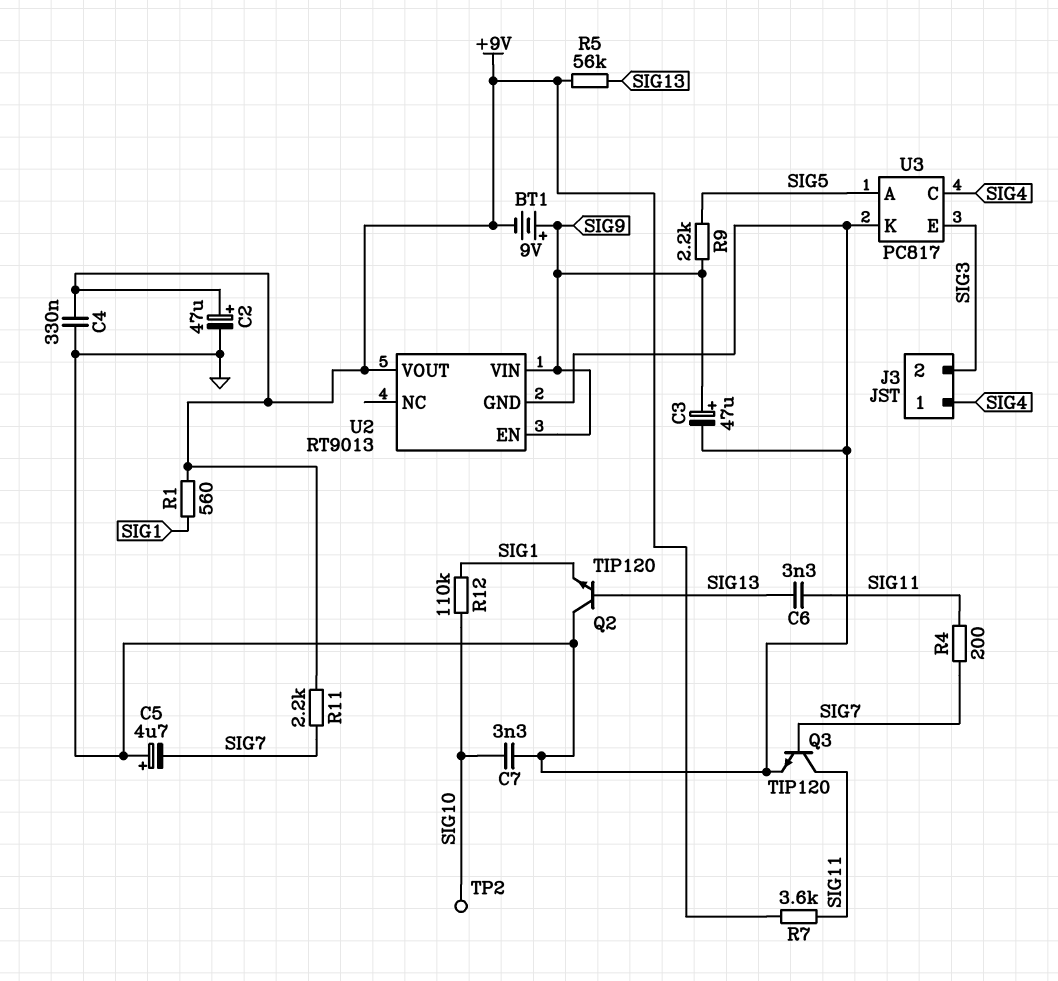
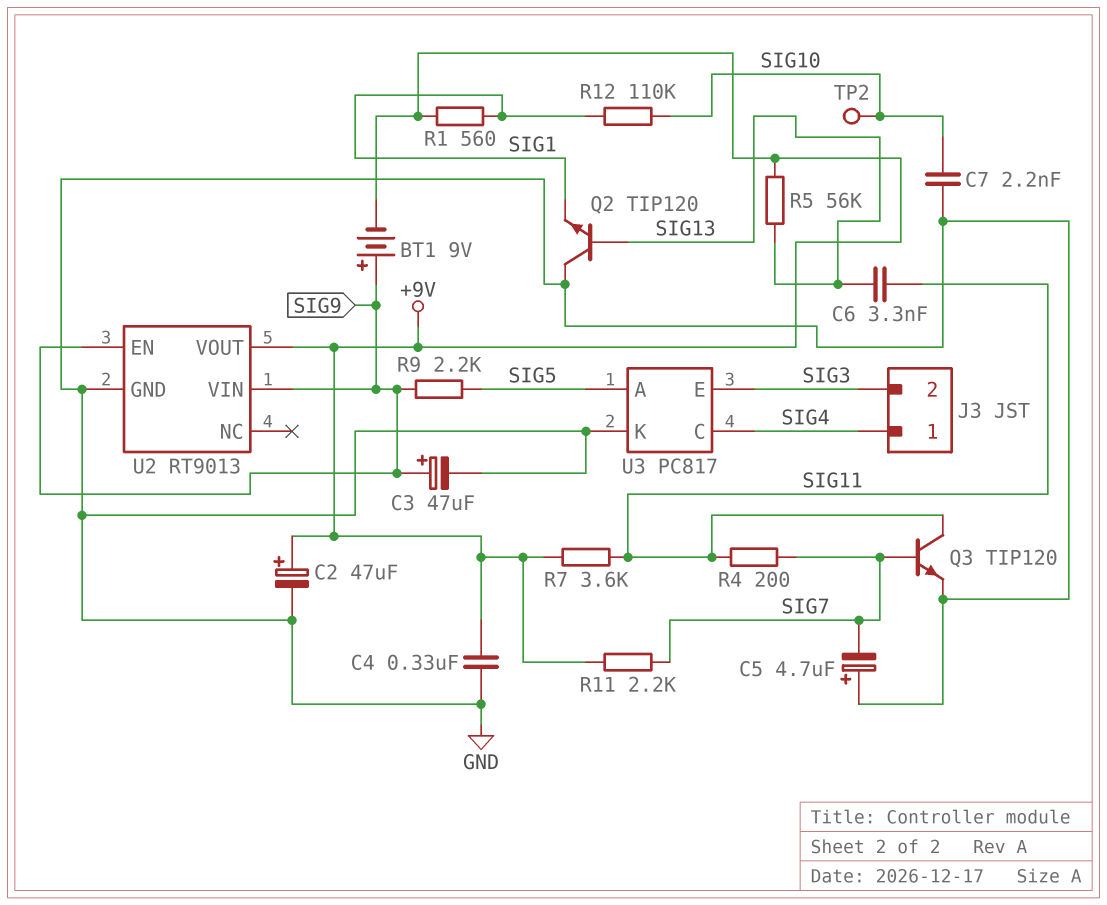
C7: 3.3nF (GND, SIG10) -> 2.2nF (GND, SIG10)

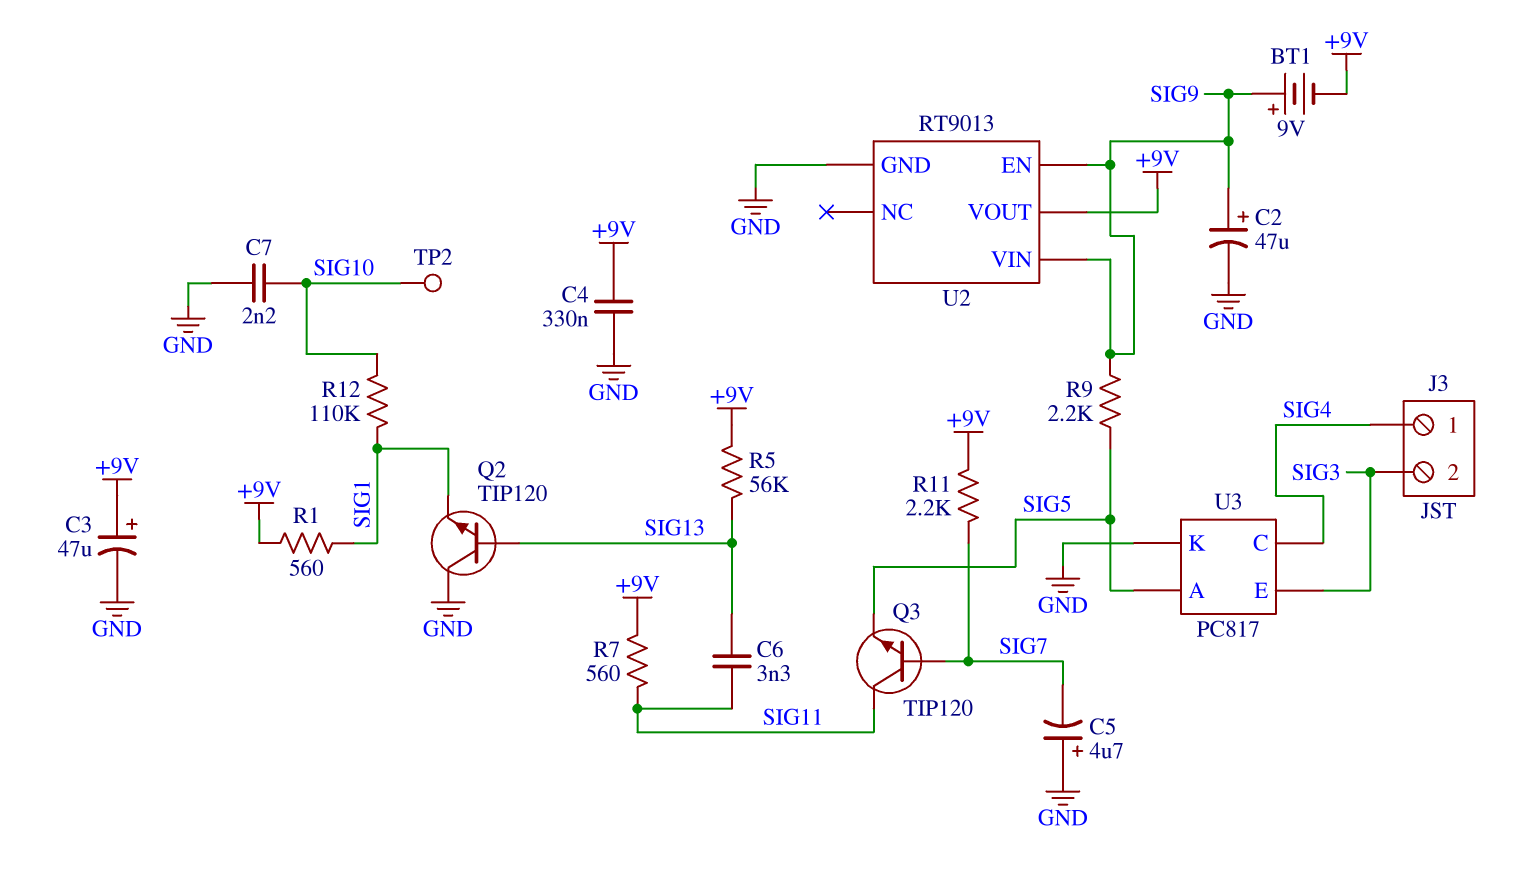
C2: 47uF (plus +9V, minus GND) -> 47uF (plus SIG9, minus GND)
C3: 47uF (plus SIG9, minus GND) -> 47uF (plus +9V, minus GND)
Q3: NPN TIP120 (B SIG7, C SIG11, E GND) -> NPN TIP120 (B SIG7, C SIG11, E SIG5)
R4: 200 (SIG7, SIG11) -> none
R7: 3.6k (+9V, SIG11) -> 560 (+9V, SIG11)

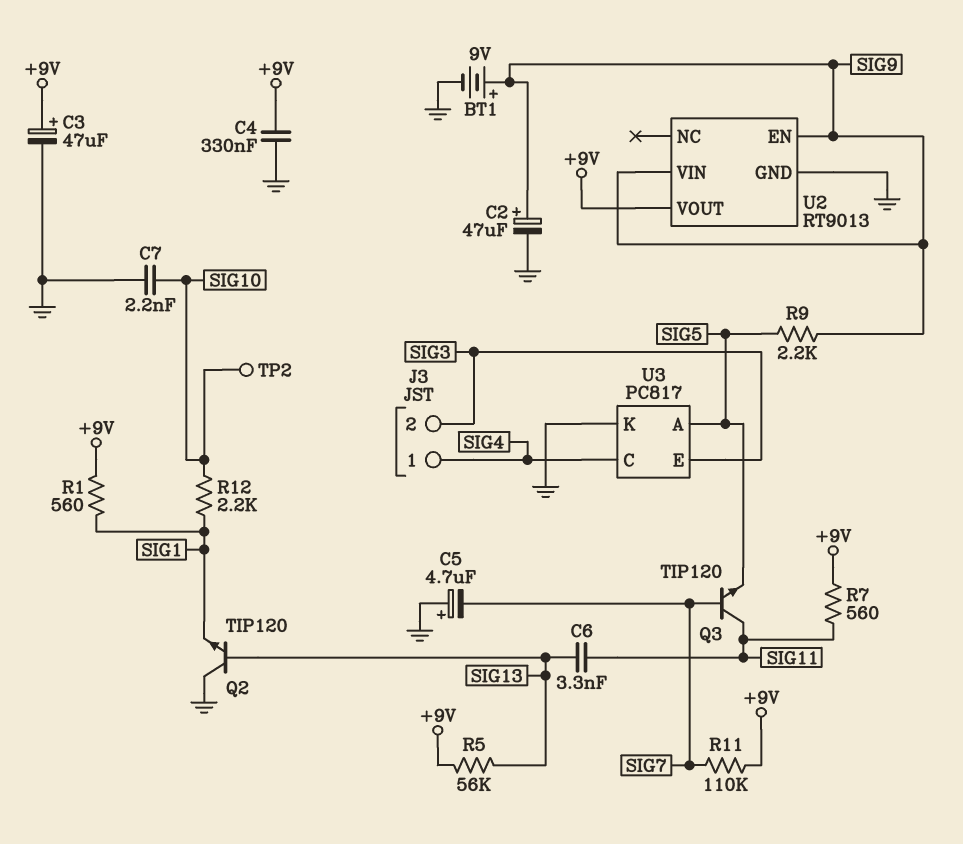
BT1: 9V (plus SIG9, minus +9V) -> 9V (plus SIG9, minus GND)
R11: 2.2k (+9V, SIG7) -> 110k (+9V, SIG7)
R12: 110k (SIG1, SIG10) -> 2.2k (SIG1, SIG10)

